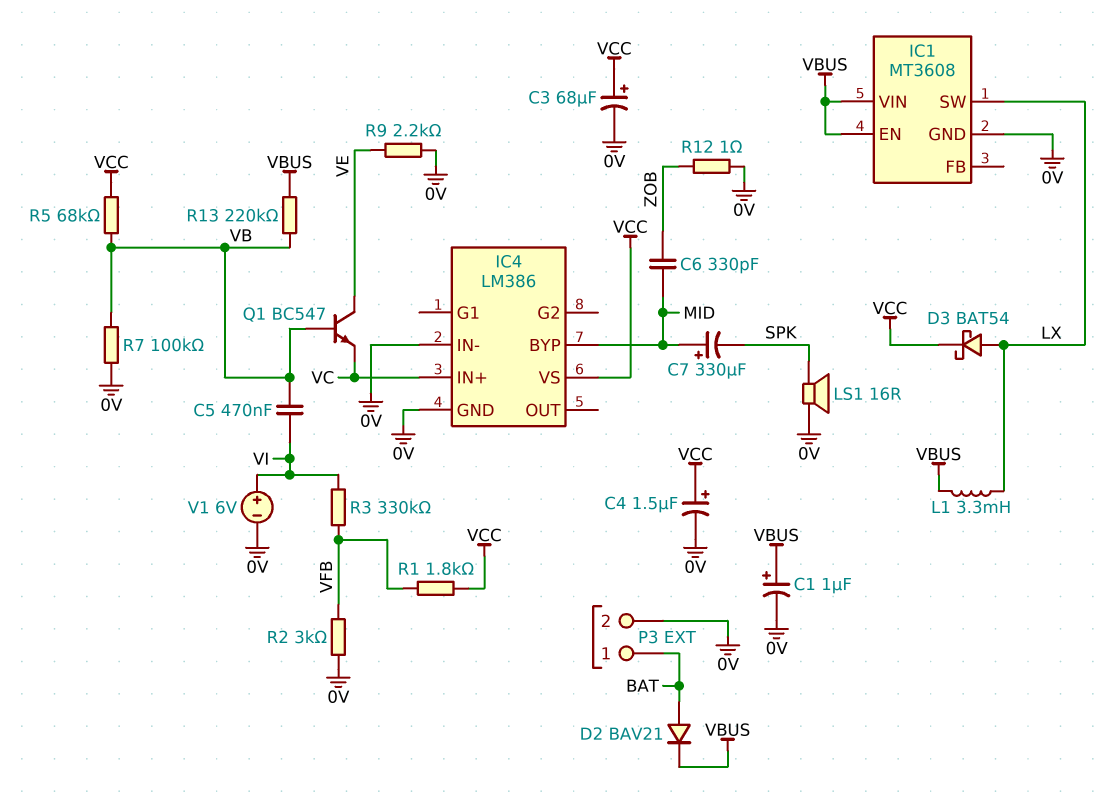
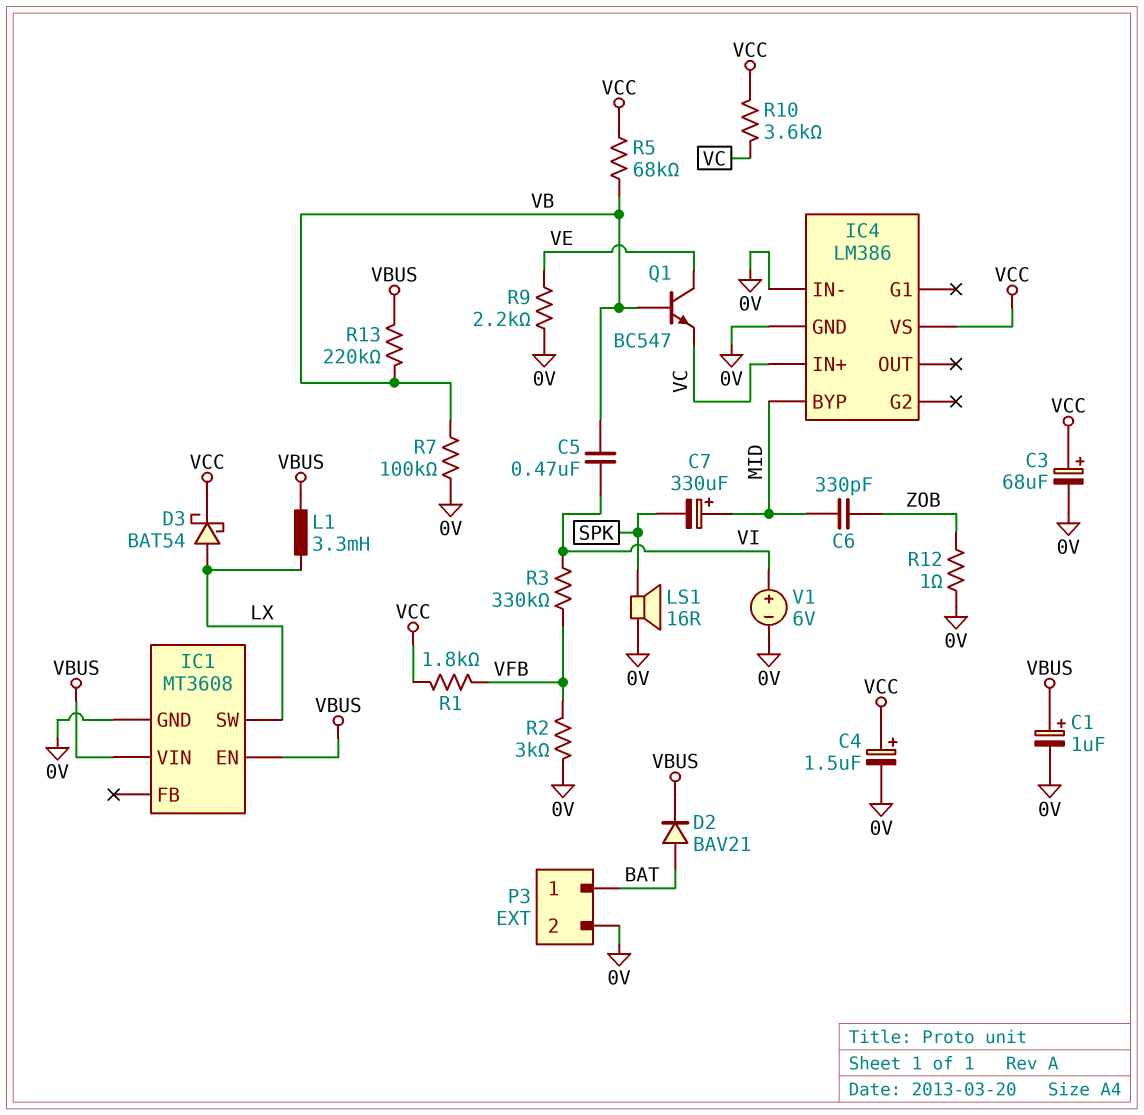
R10: none -> 3.6k (VC, VCC)

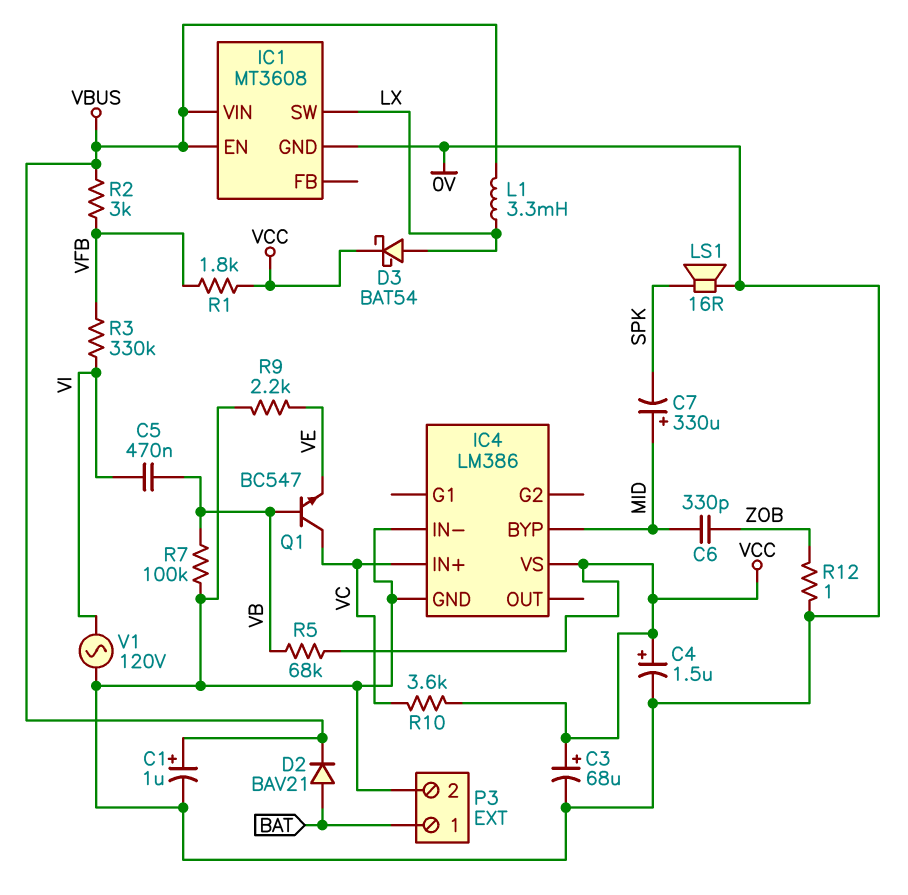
Q1: NPN BC547 (B VB, C VE, E VC) -> NPN BC547 (B VB, C VC, E VE)
R2: 3k (0V, VFB) -> 3k (VBUS, VFB)
R13: 220k (VB, VBUS) -> none
V1: 6V (plus VI, minus 0V) -> AC 120V (0V, VI)

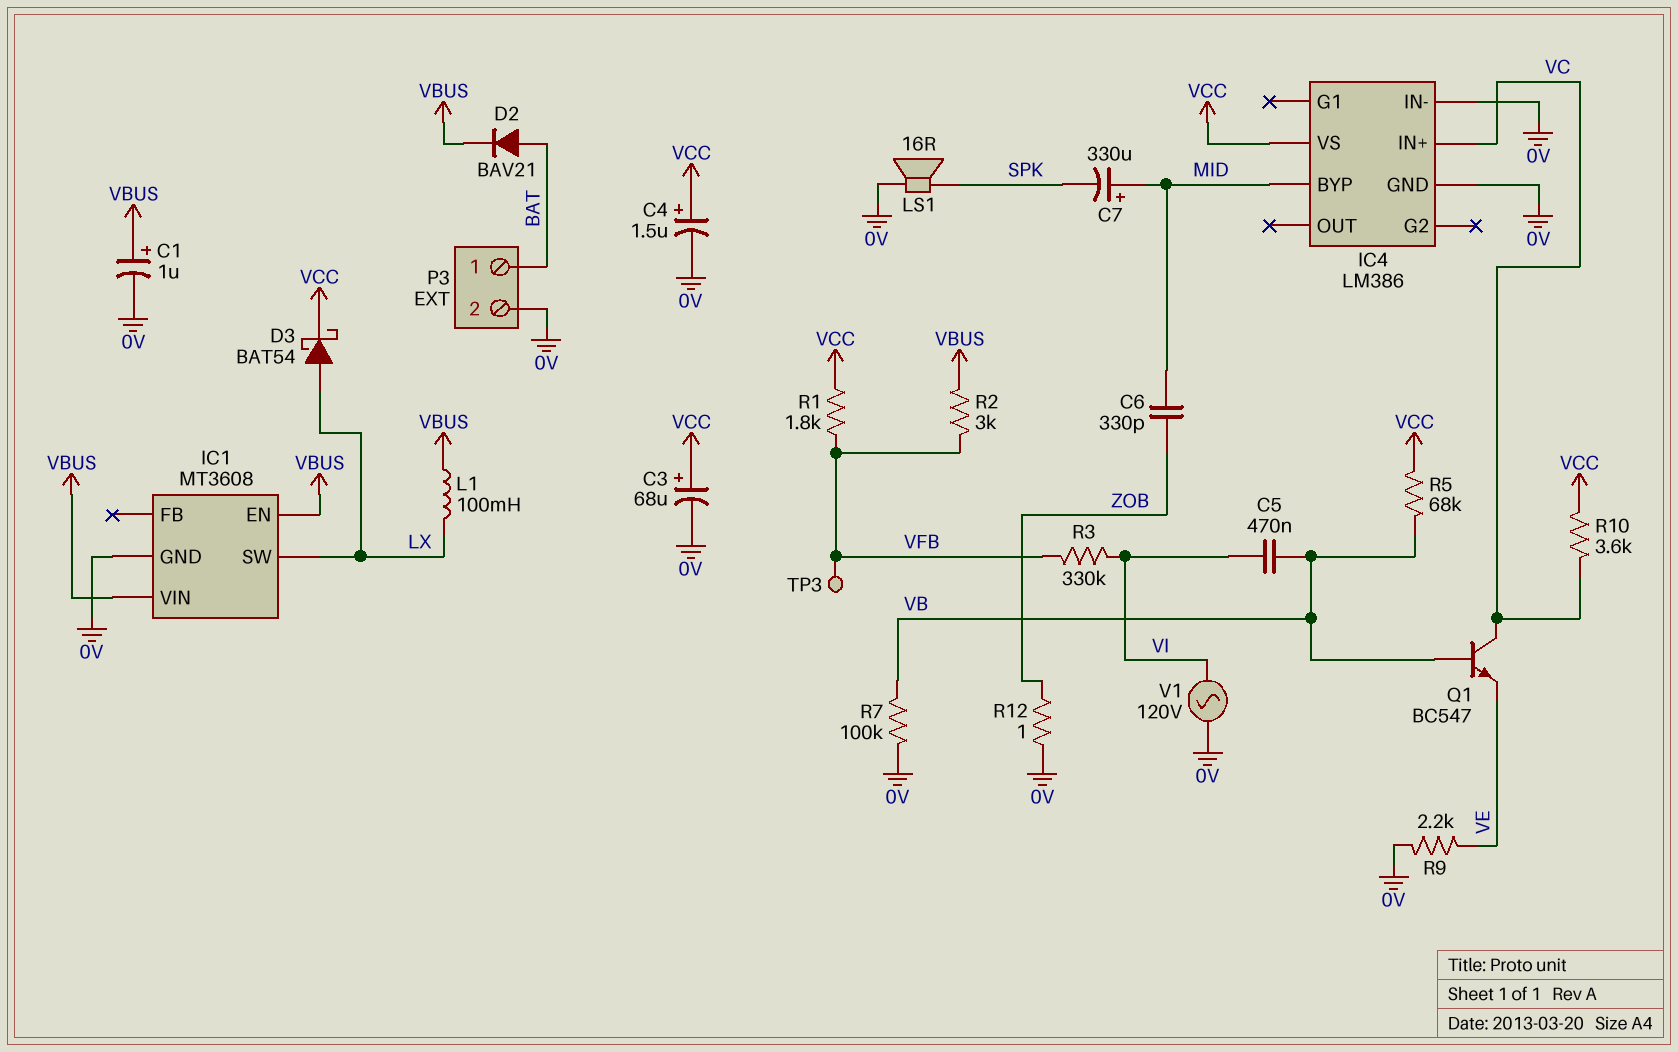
L1: 3.3mH (LX, VBUS) -> 100mH (LX, VBUS)
TP3: none -> test point (VFB)

